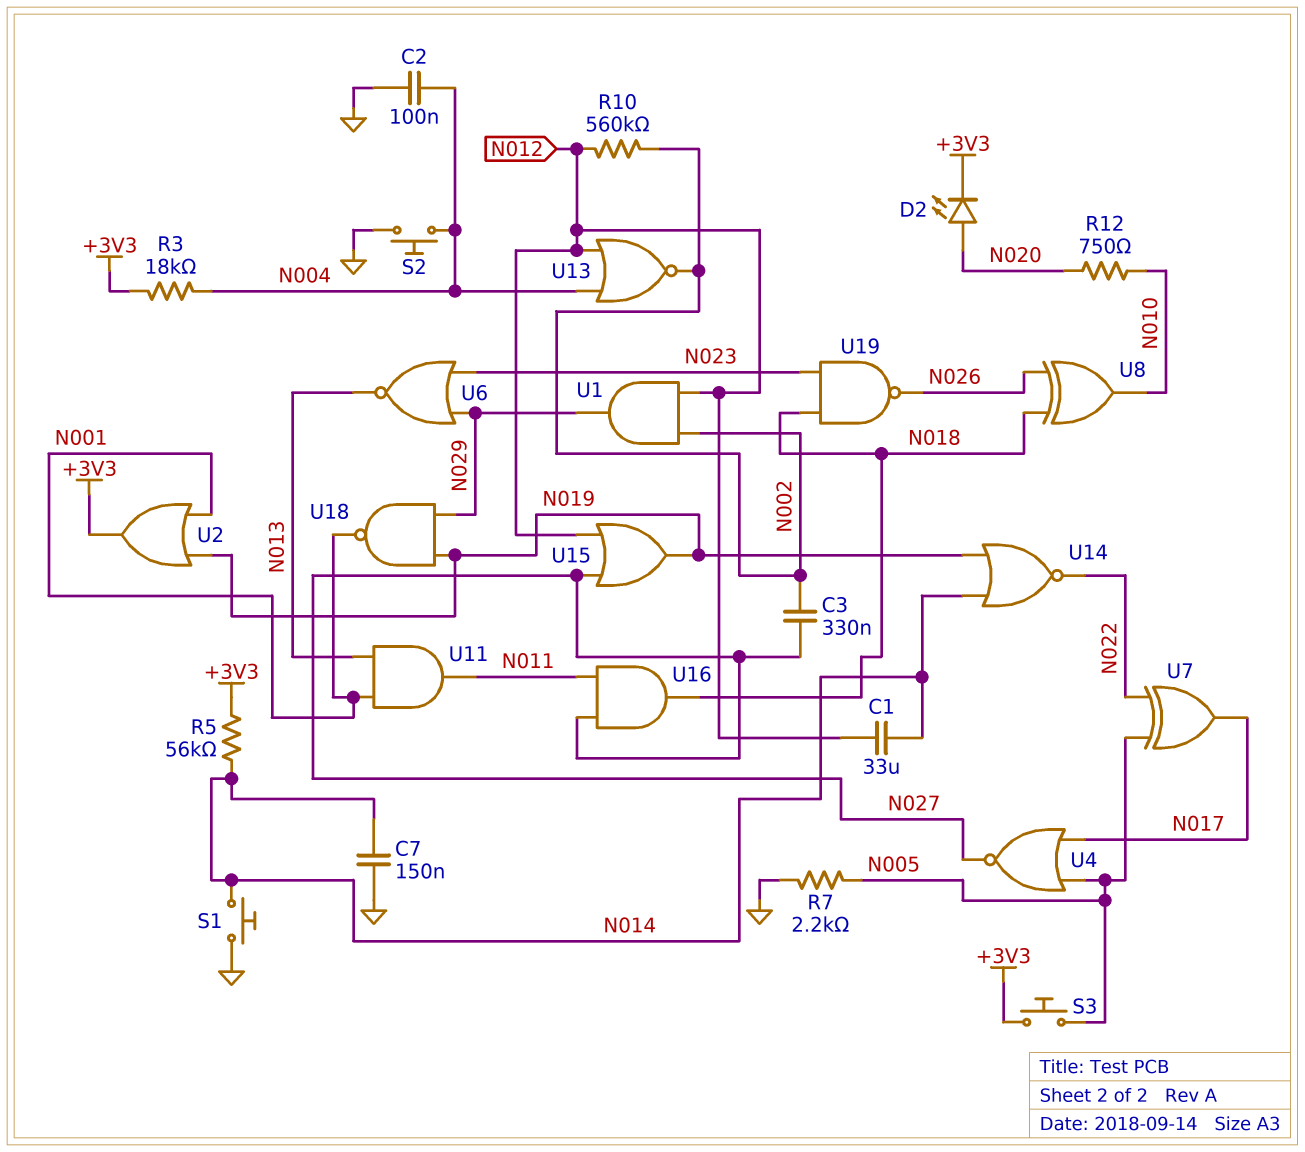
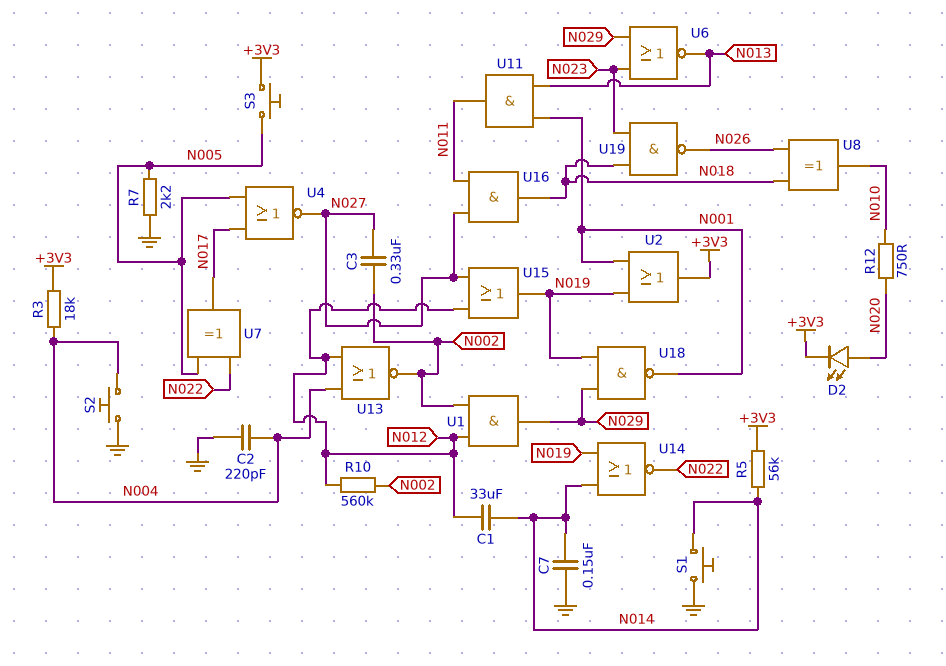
C2: 100nF (GND, N004) -> 220pF (GND, N004)

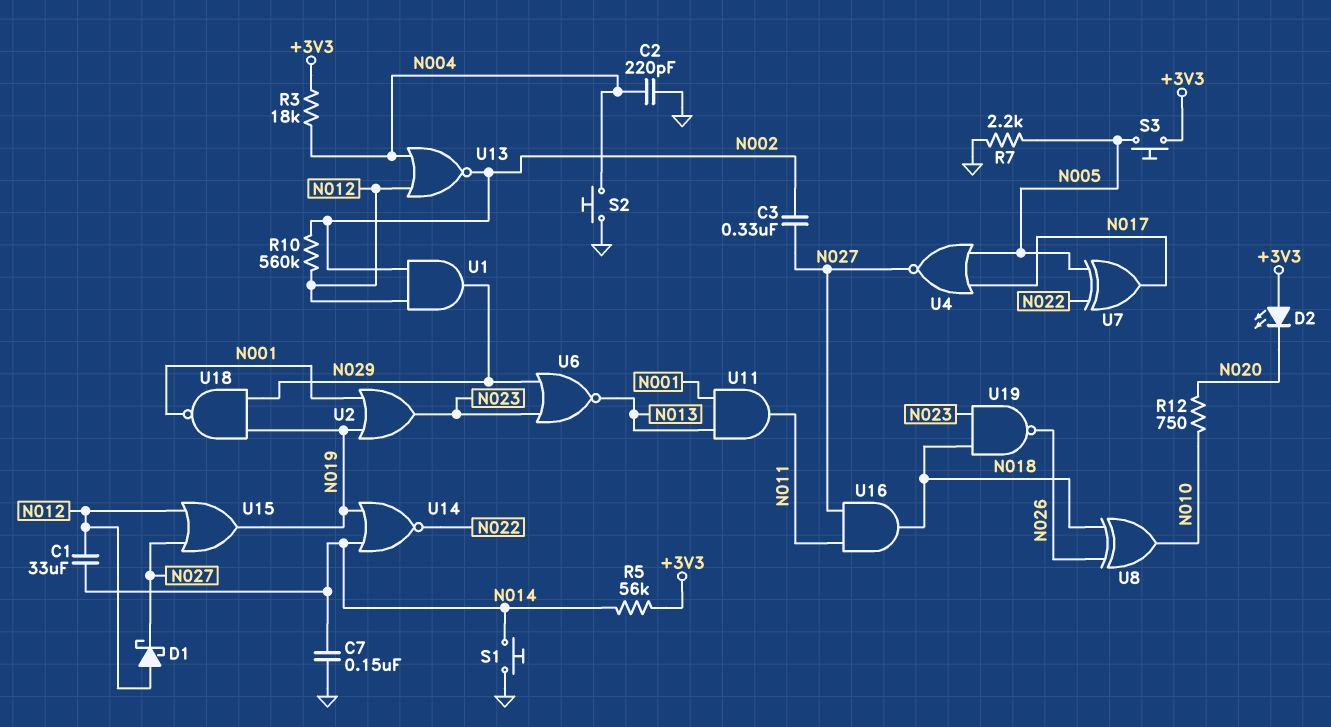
D1: none -> schottky (A N012, K N027)
D2: LED (A N020, K +3V3) -> LED (A +3V3, K N020)
U2: OR (in N001, in N019, out +3V3) -> OR (in N001, in N019, out N023)

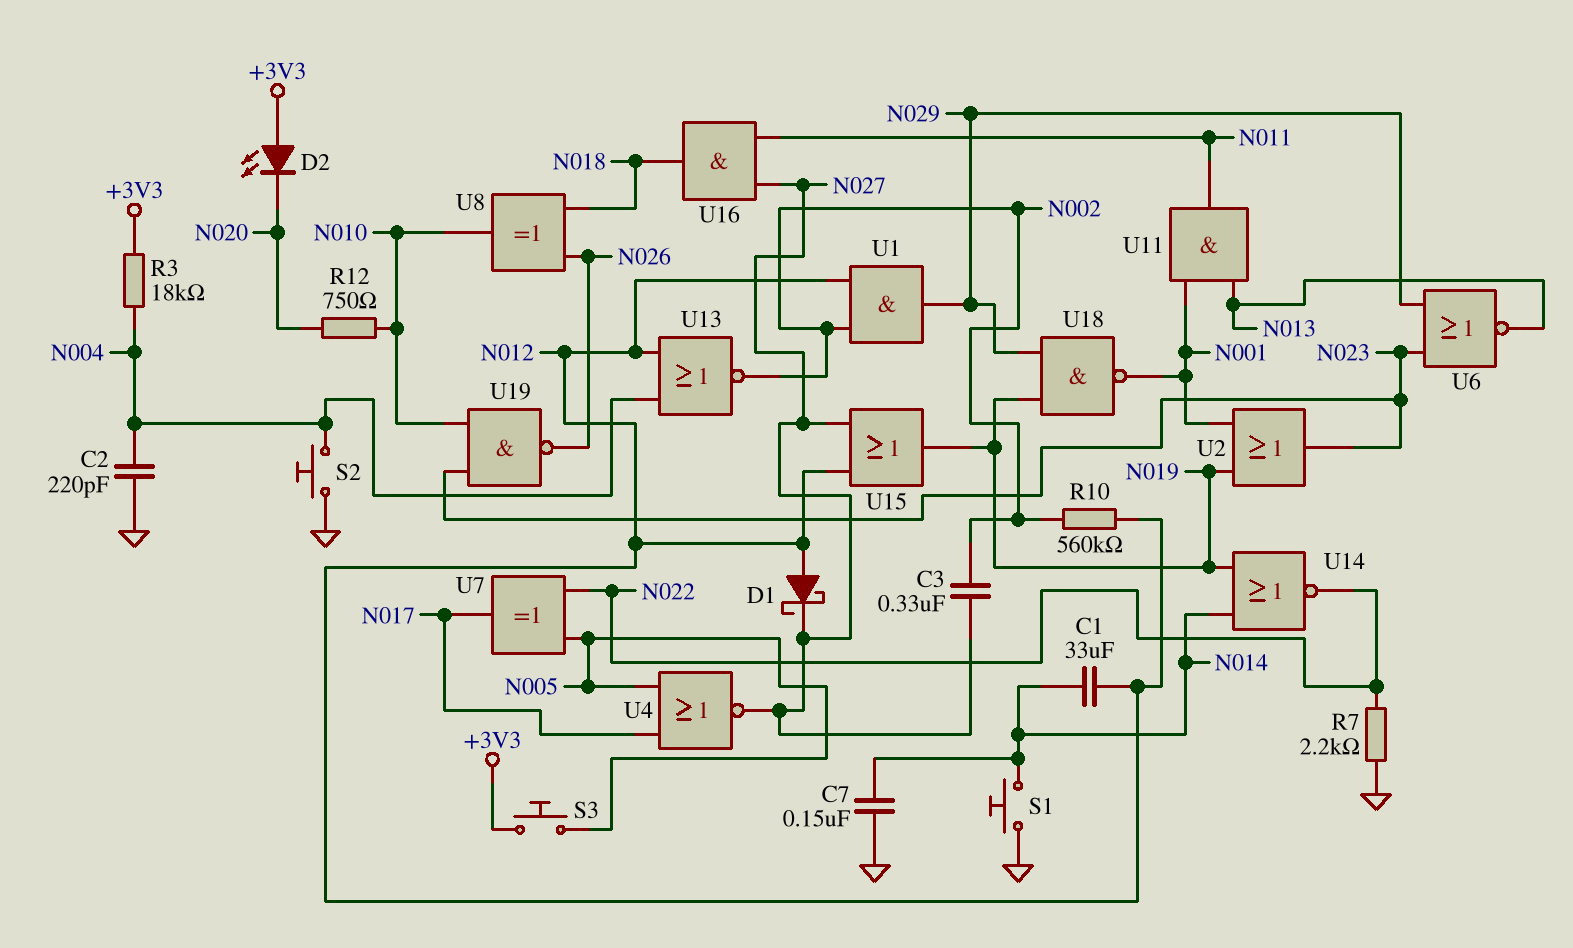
R5: 56k (+3V3, N014) -> none
R7: 2.2k (GND, N005) -> 2.2k (GND, N022)
U19: NAND (in N018, in N023, out N026) -> NAND (in N010, in N023, out N026)

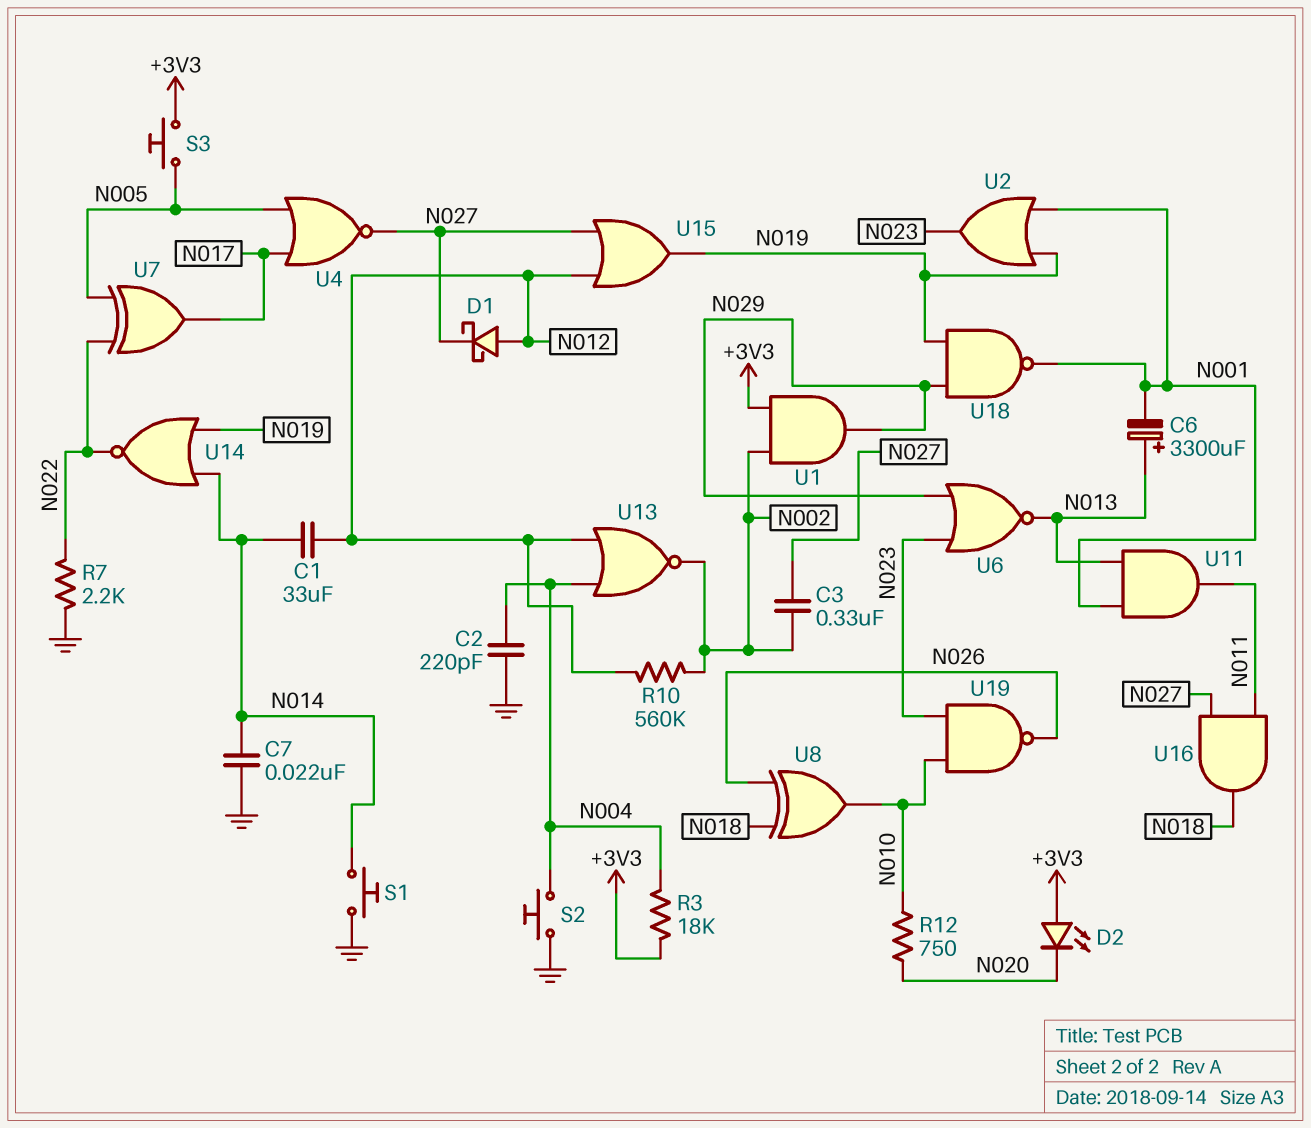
C6: none -> 3300uF (plus N013, minus N001)
C7: 150nF (GND, N014) -> 22nF (GND, N014)
U1: AND (in N002, in N012, out N029) -> AND (in +3V3, in N002, out N029)

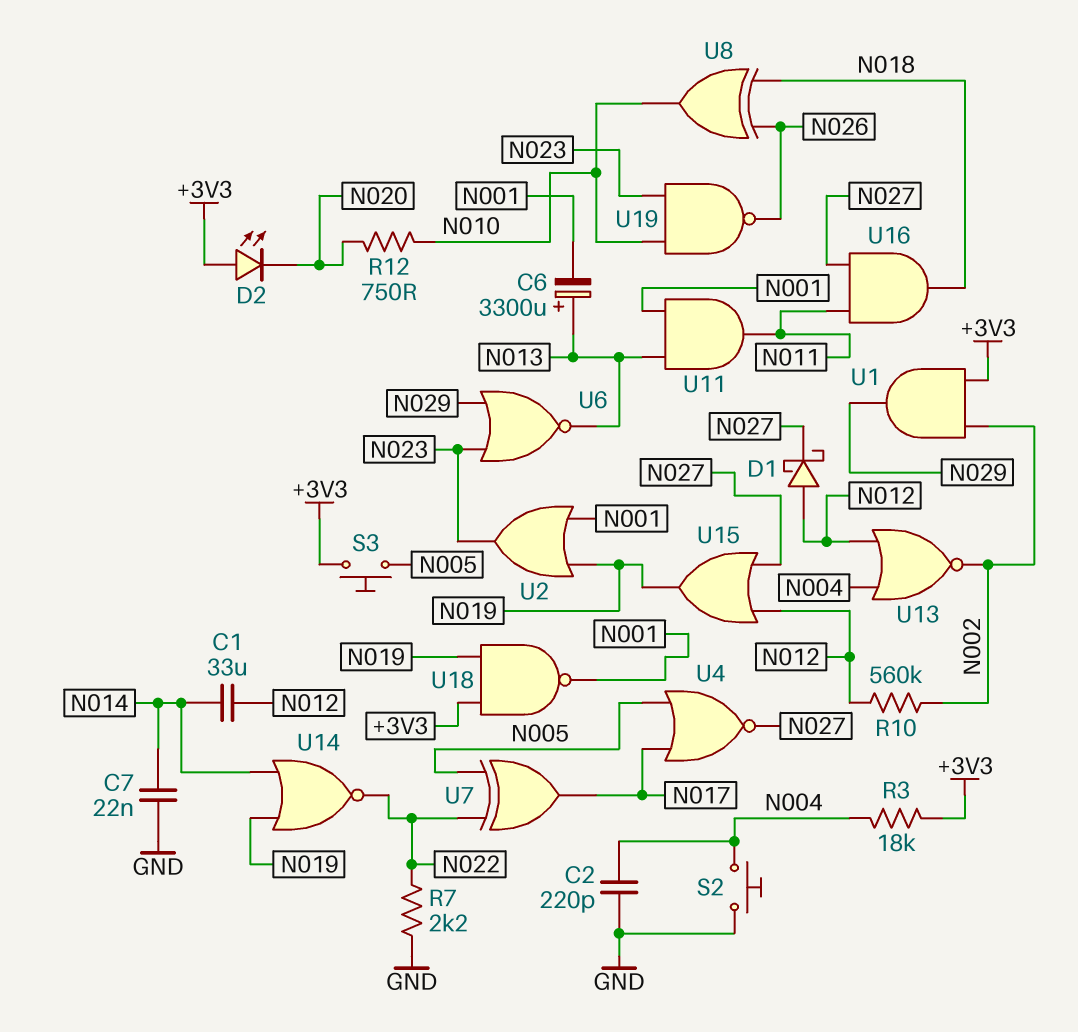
C3: 330nF (N002, N027) -> none
S1: button (GND, N014) -> none
U18: NAND (in N019, in N029, out N001) -> NAND (in +3V3, in N019, out N001)

